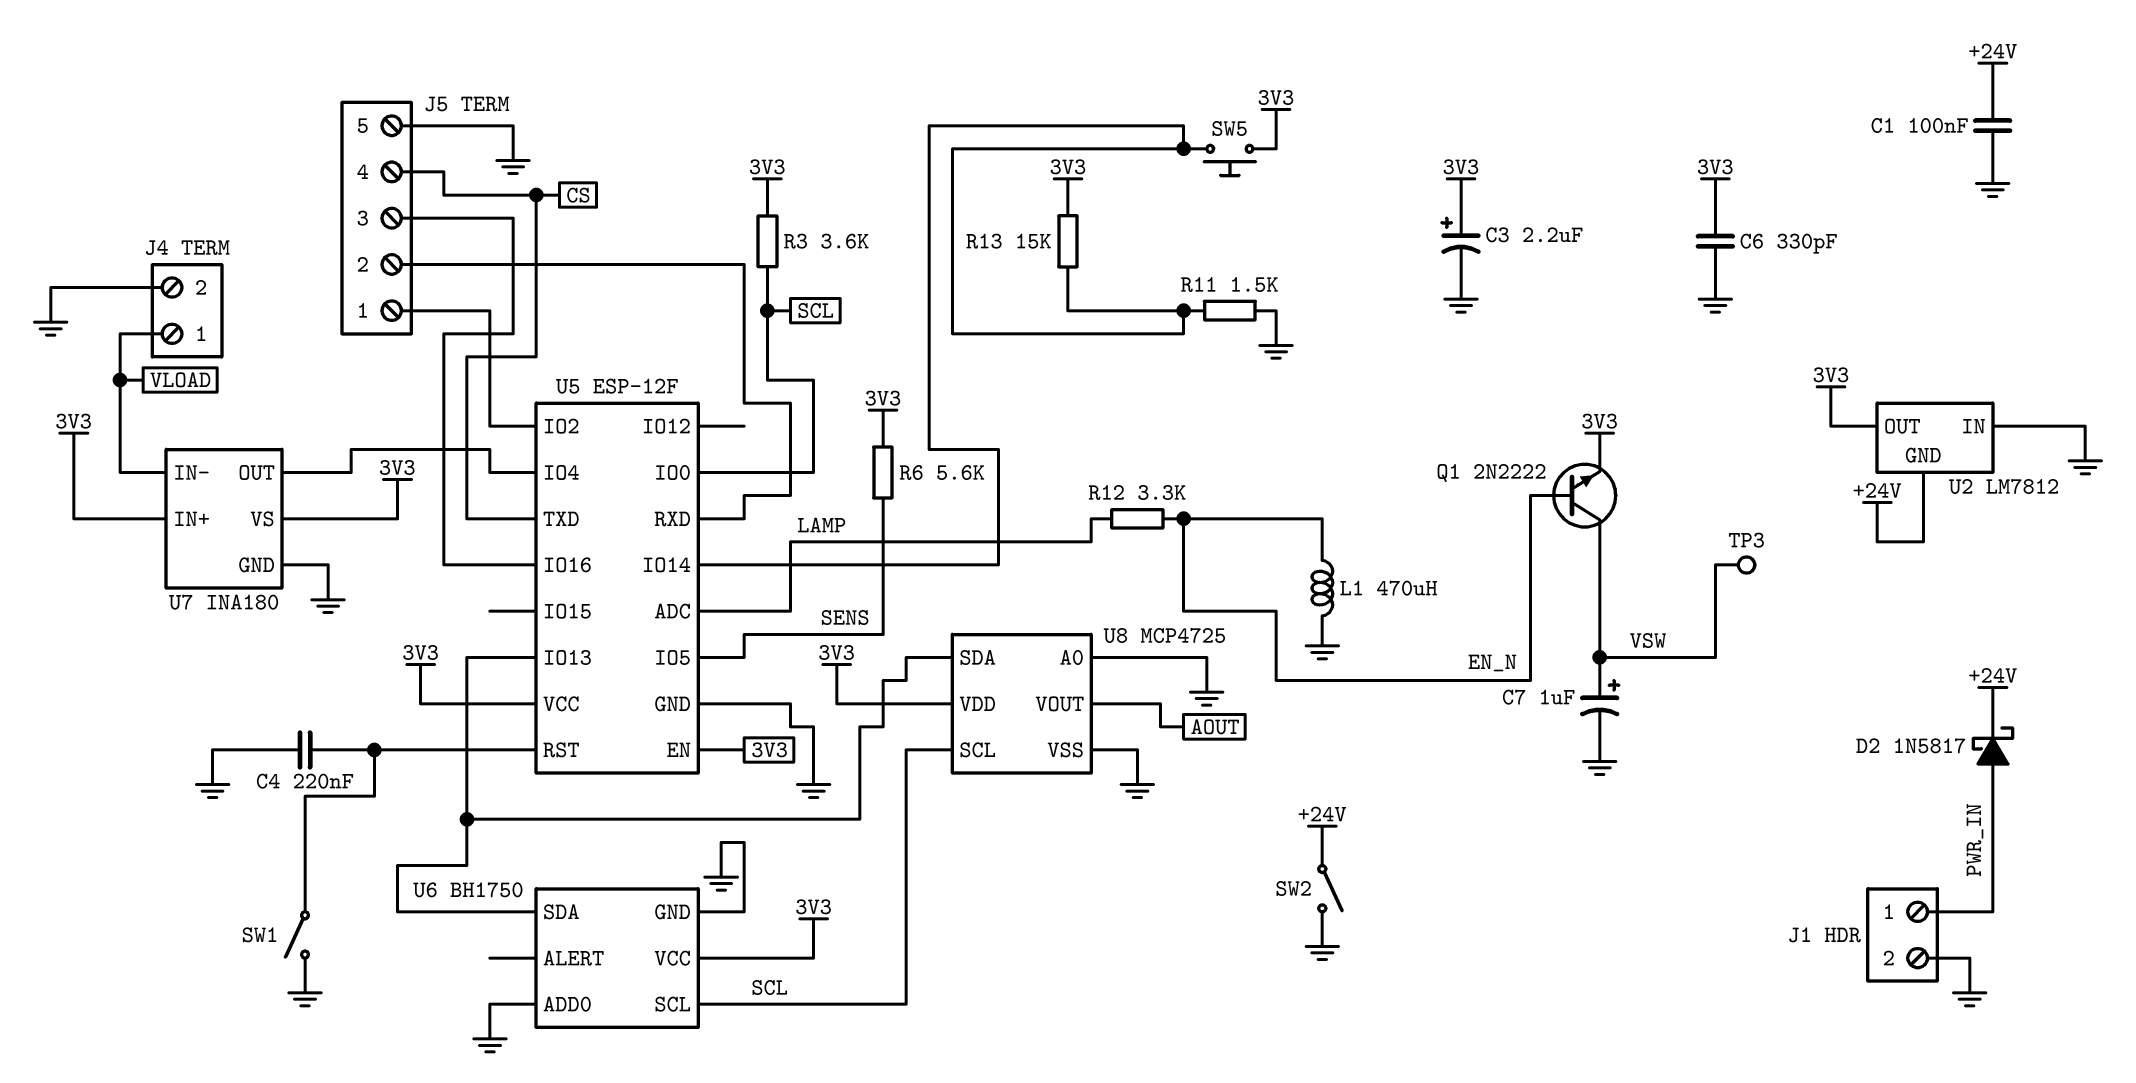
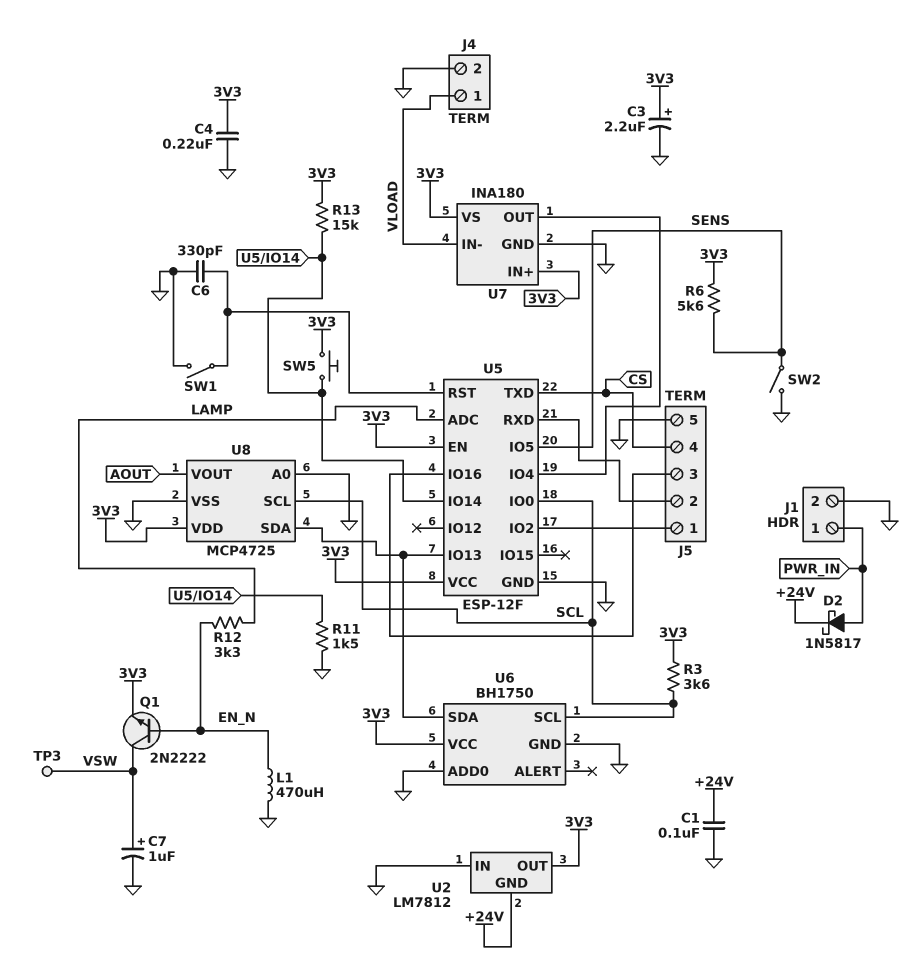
C4: 220nF (GND, U5/RST) -> 220nF (3V3, GND)
C6: 330pF (3V3, GND) -> 330pF (GND, U5/RST)
SW2: switch (+24V, GND) -> switch (GND, SENS)

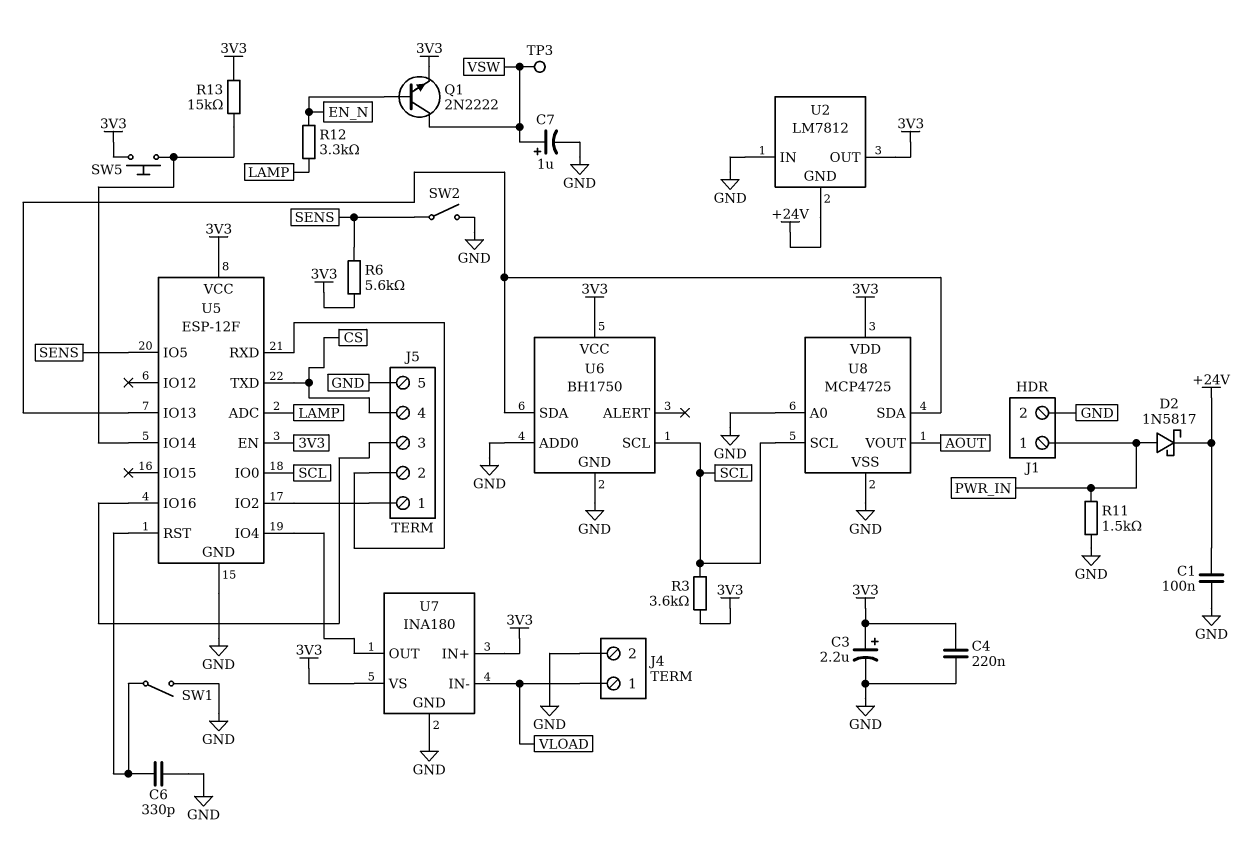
L1: 470uH (EN_N, GND) -> none
R11: 1.5k (GND, U5/IO14) -> 1.5k (GND, PWR_IN)

